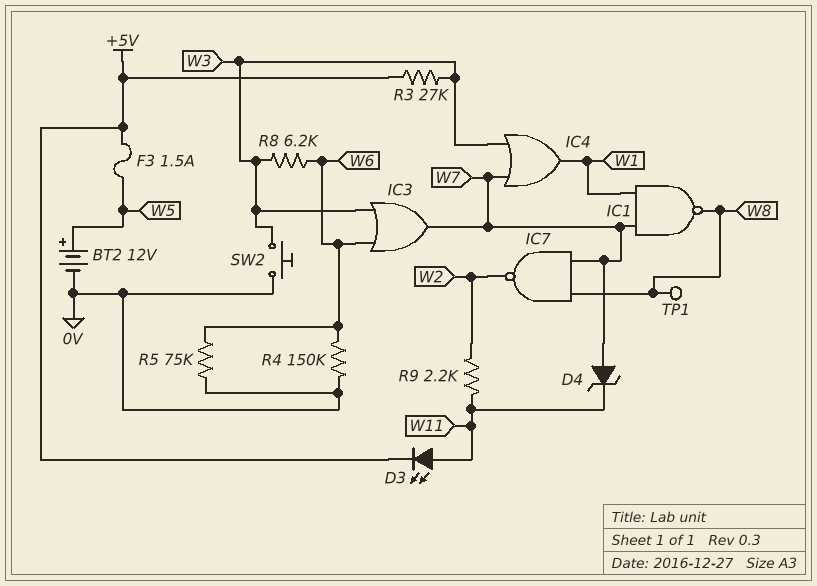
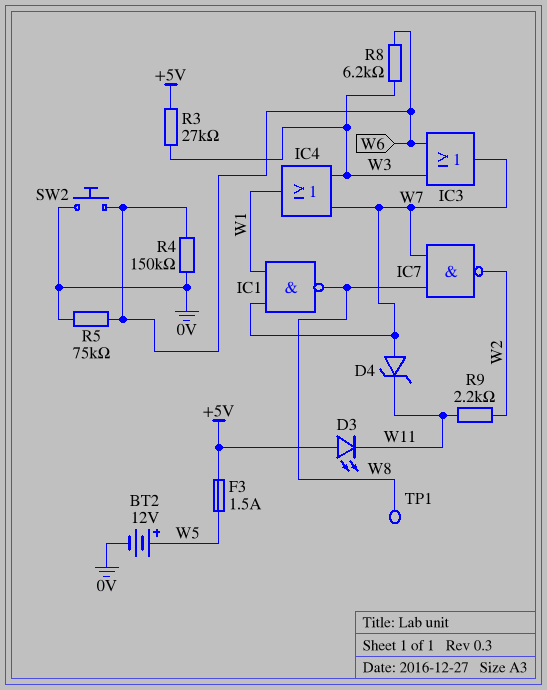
D3: LED (A W11, K +5V) -> LED (A +5V, K W11)
SW2: button (0V, W3) -> button (0V, W6)

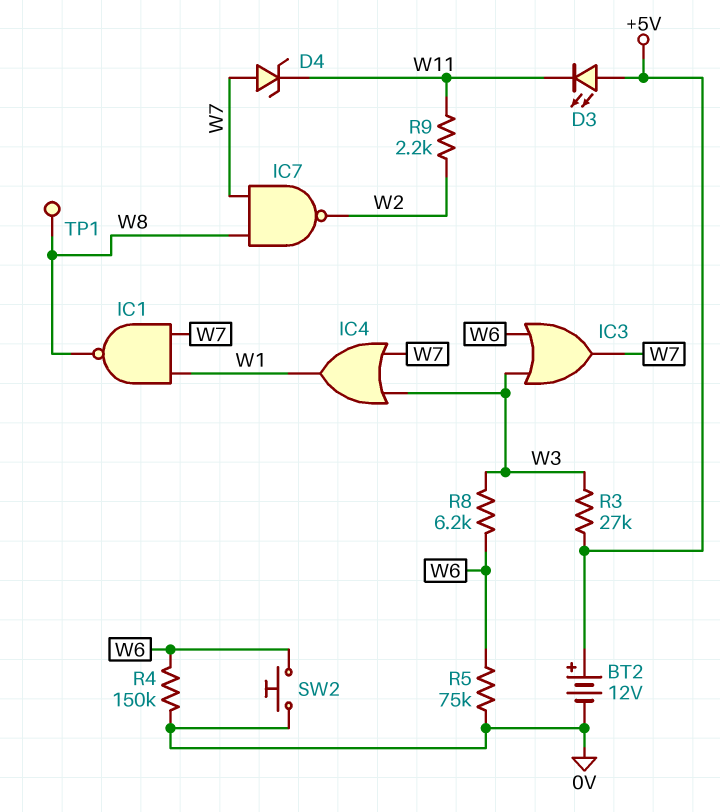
BT2: 12V (plus W5, minus 0V) -> 12V (plus +5V, minus 0V)
F3: 1.5A (+5V, W5) -> none

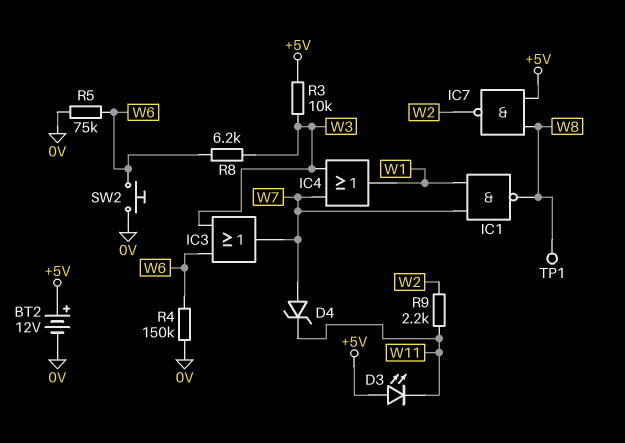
IC7: NAND (in W7, in W8, out W2) -> NAND (in +5V, in W8, out W2)
R3: 27k (+5V, W3) -> 10k (+5V, W3)

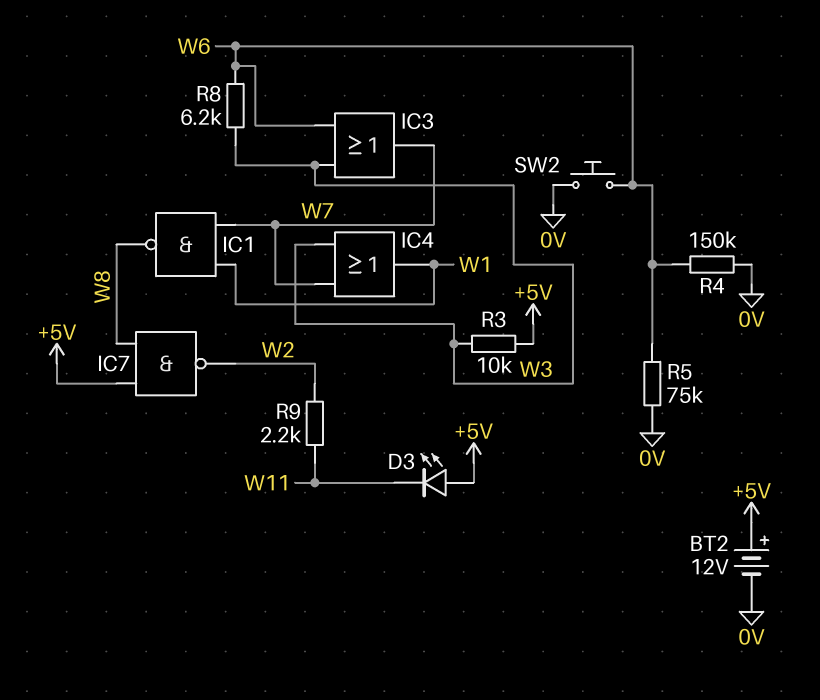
D4: zener (A W7, K W11) -> none
TP1: test point (W8) -> none

